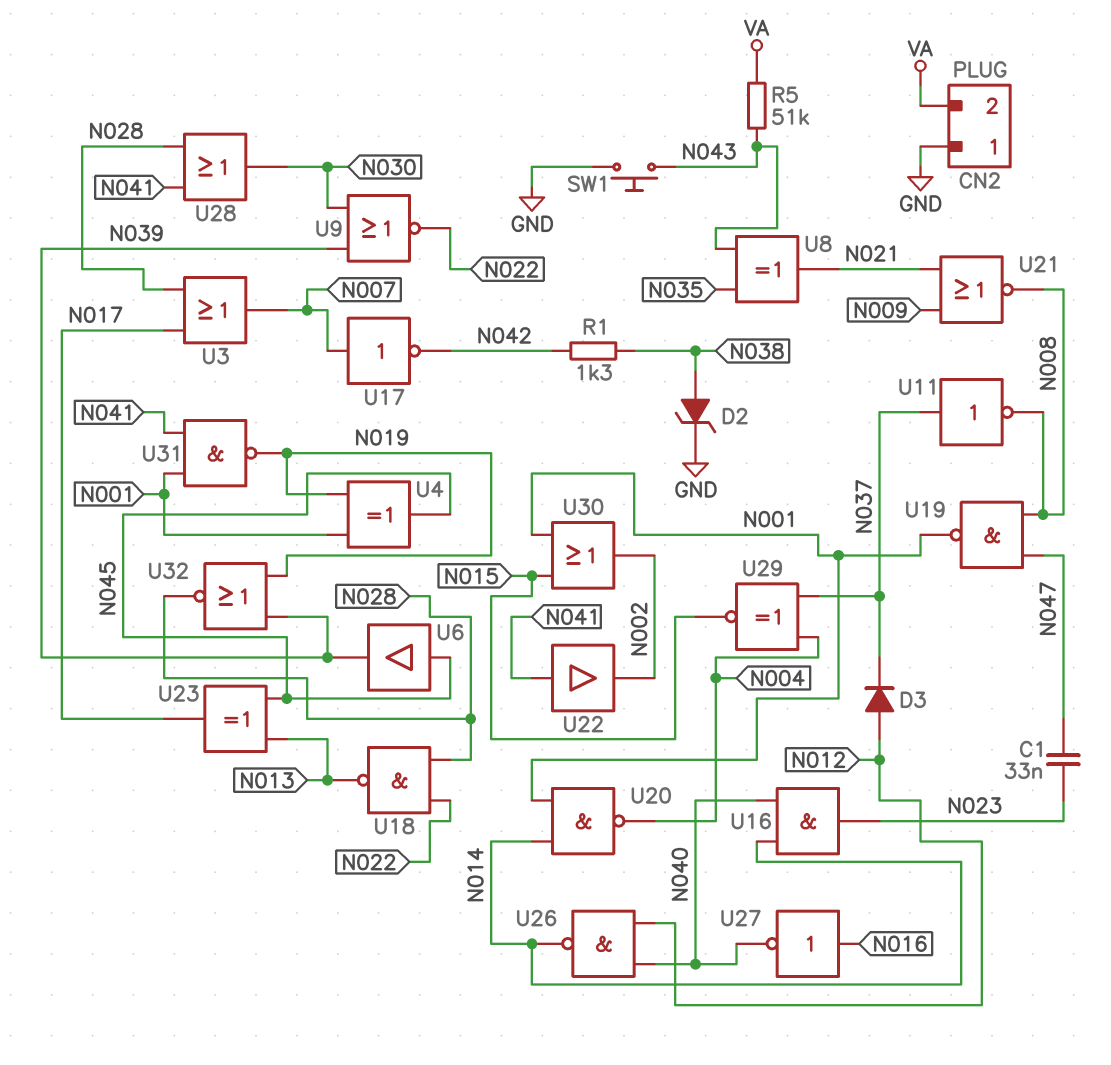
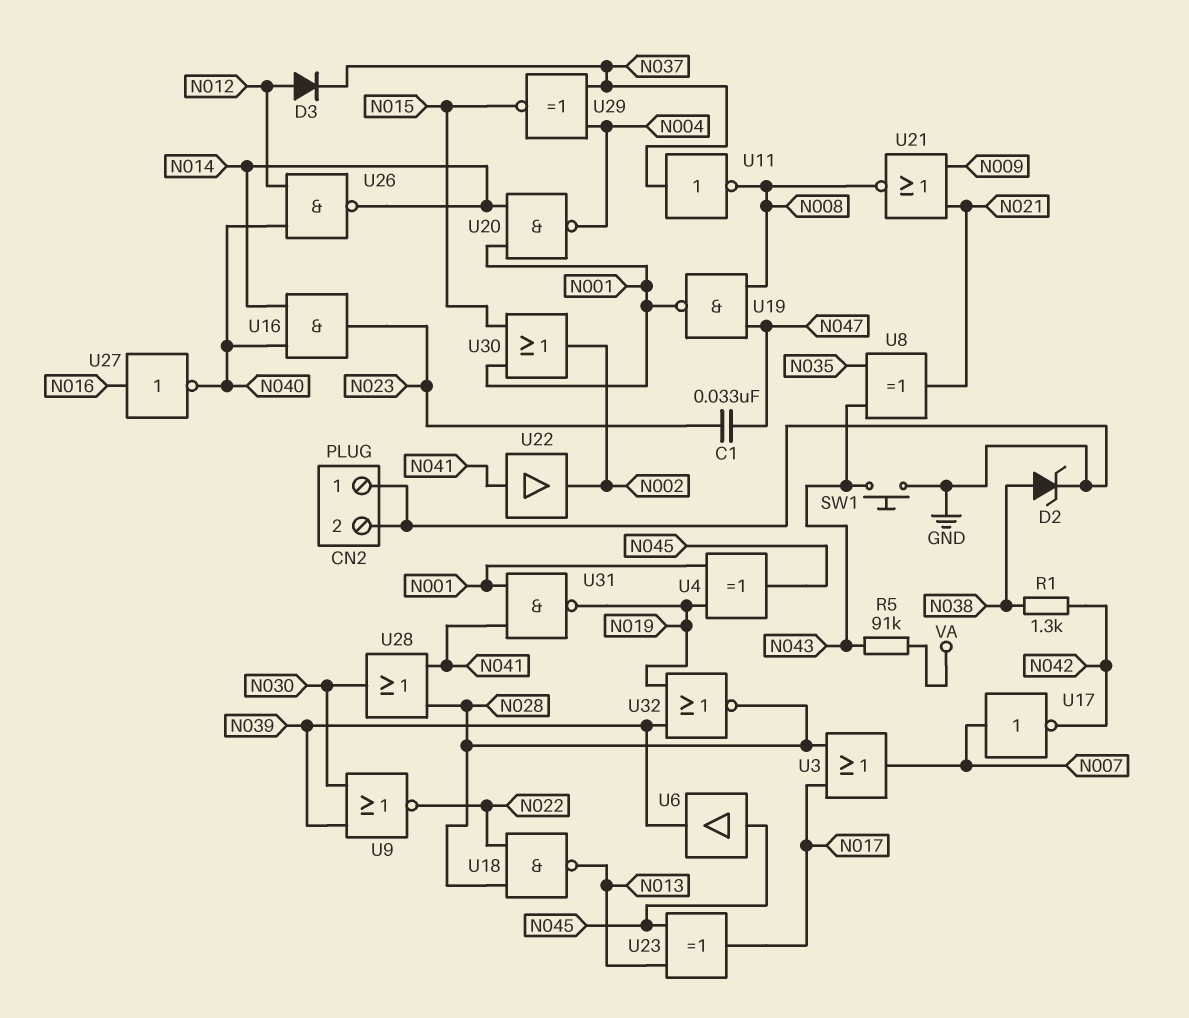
CN2 pin 2: VA -> GND
R5: 51k (N043, VA) -> 91k (N043, VA)

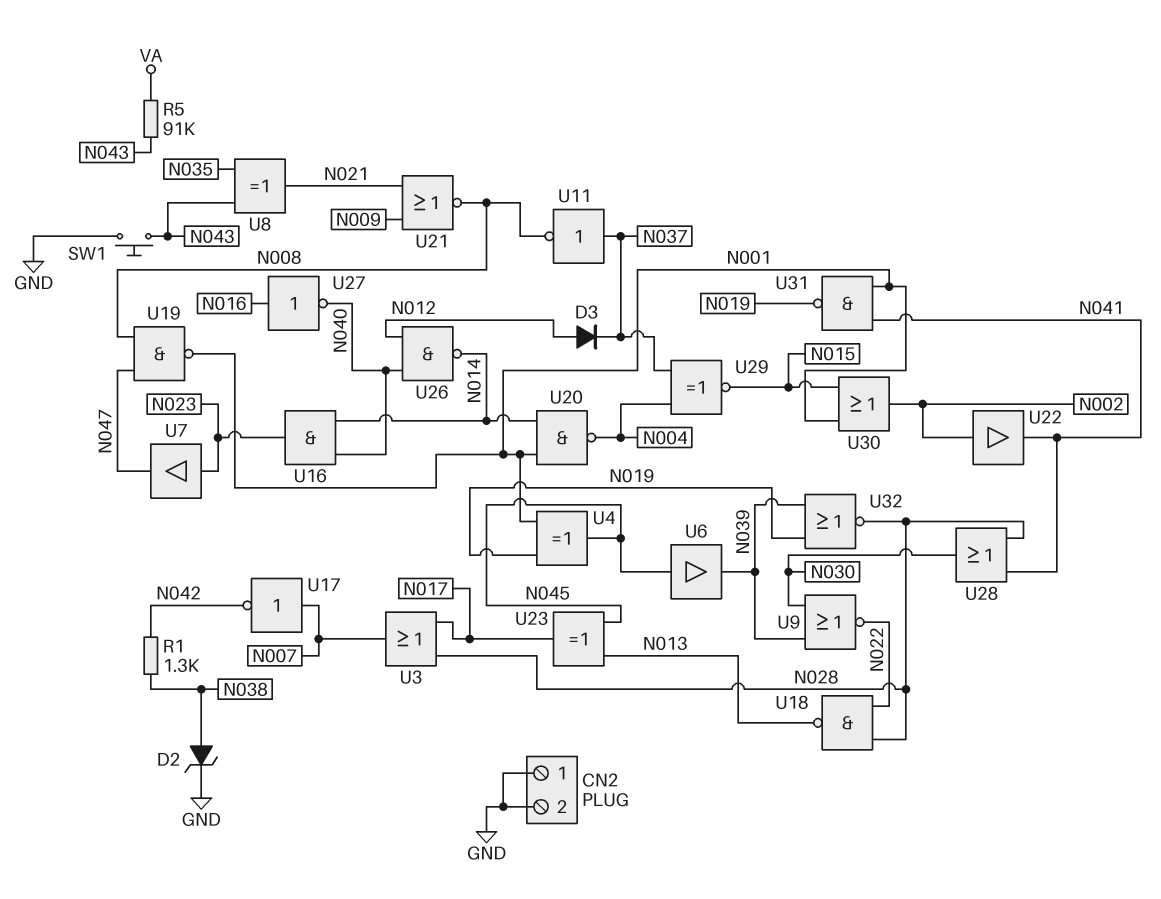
C1: 33nF (N023, N047) -> none
U7: none -> buffer (in N023, out N047)
U22: buffer (in N041, out N002) -> buffer (in N002, out N041)

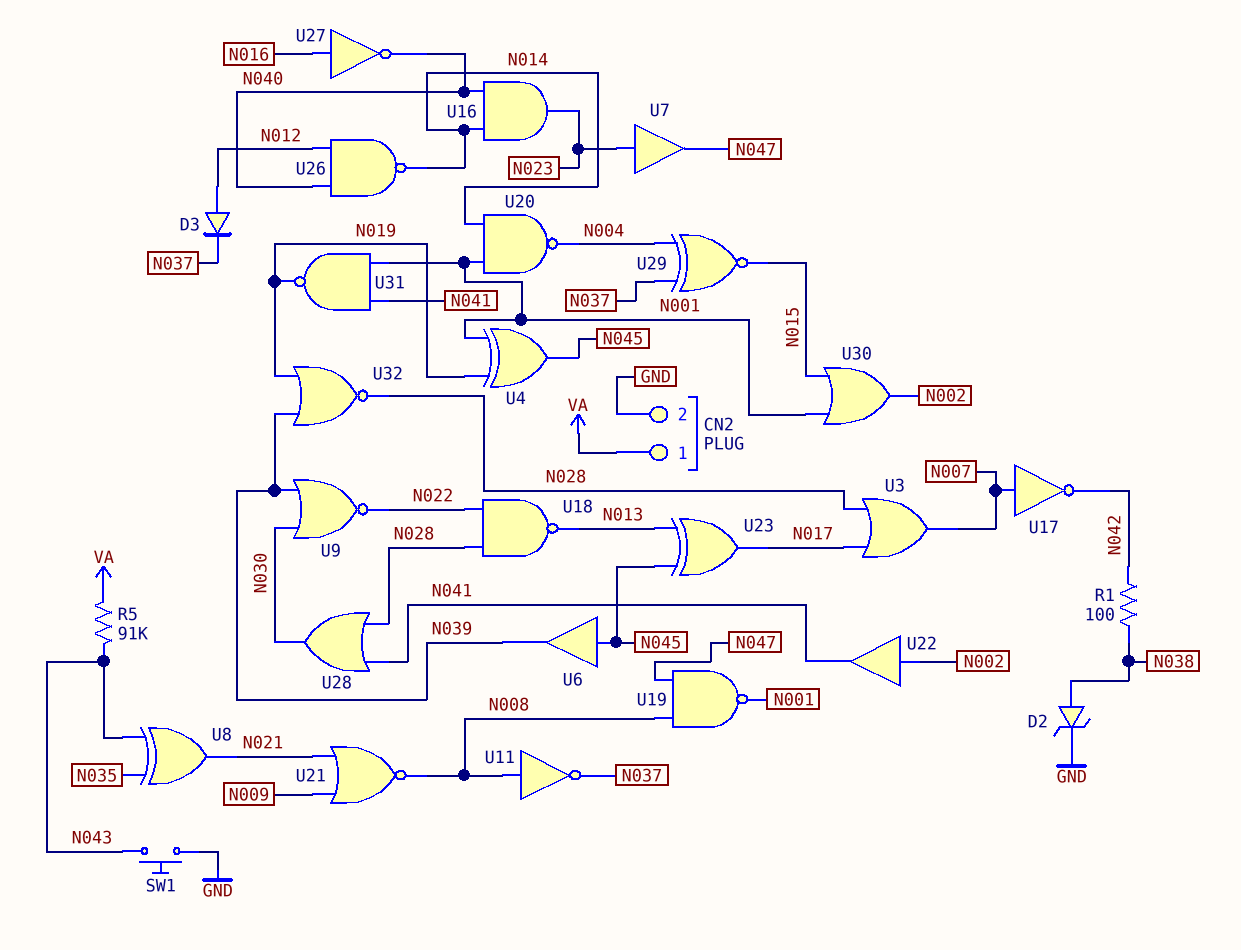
CN2 pin 1: GND -> VA
R1: 1.3k (N038, N042) -> 100 (N038, N042)
U11: NOT (in N037, out N008) -> NOT (in N008, out N037)

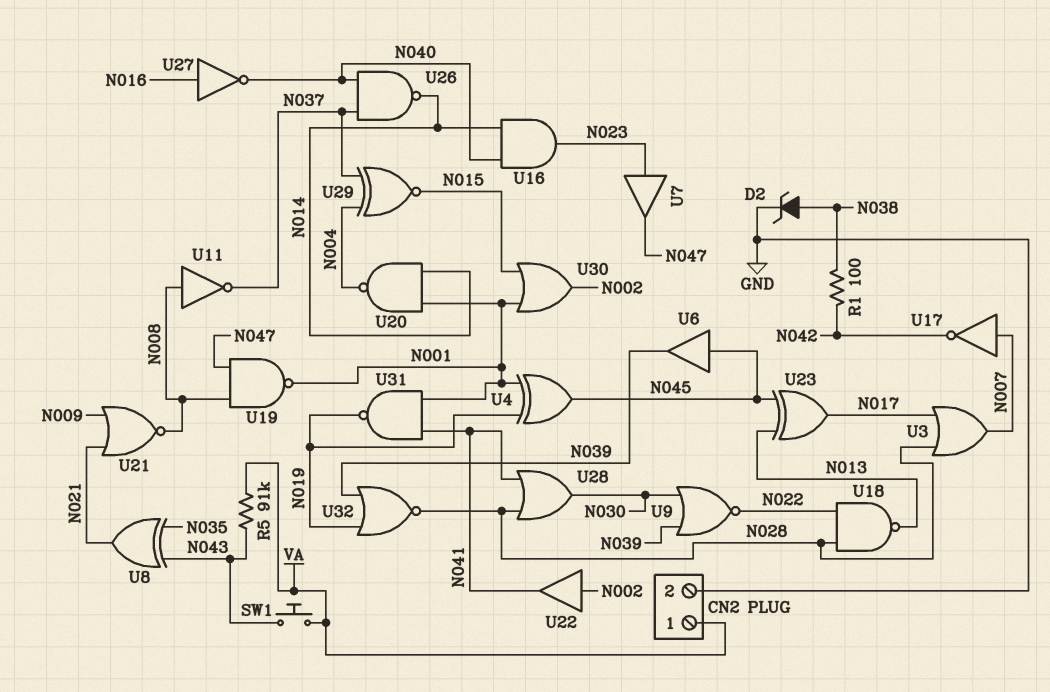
D3: diode (A N012, K N037) -> none
SW1: button (GND, N043) -> button (N043, VA)
U26: NAND (in N012, in N040, out N014) -> NAND (in N037, in N040, out N014)

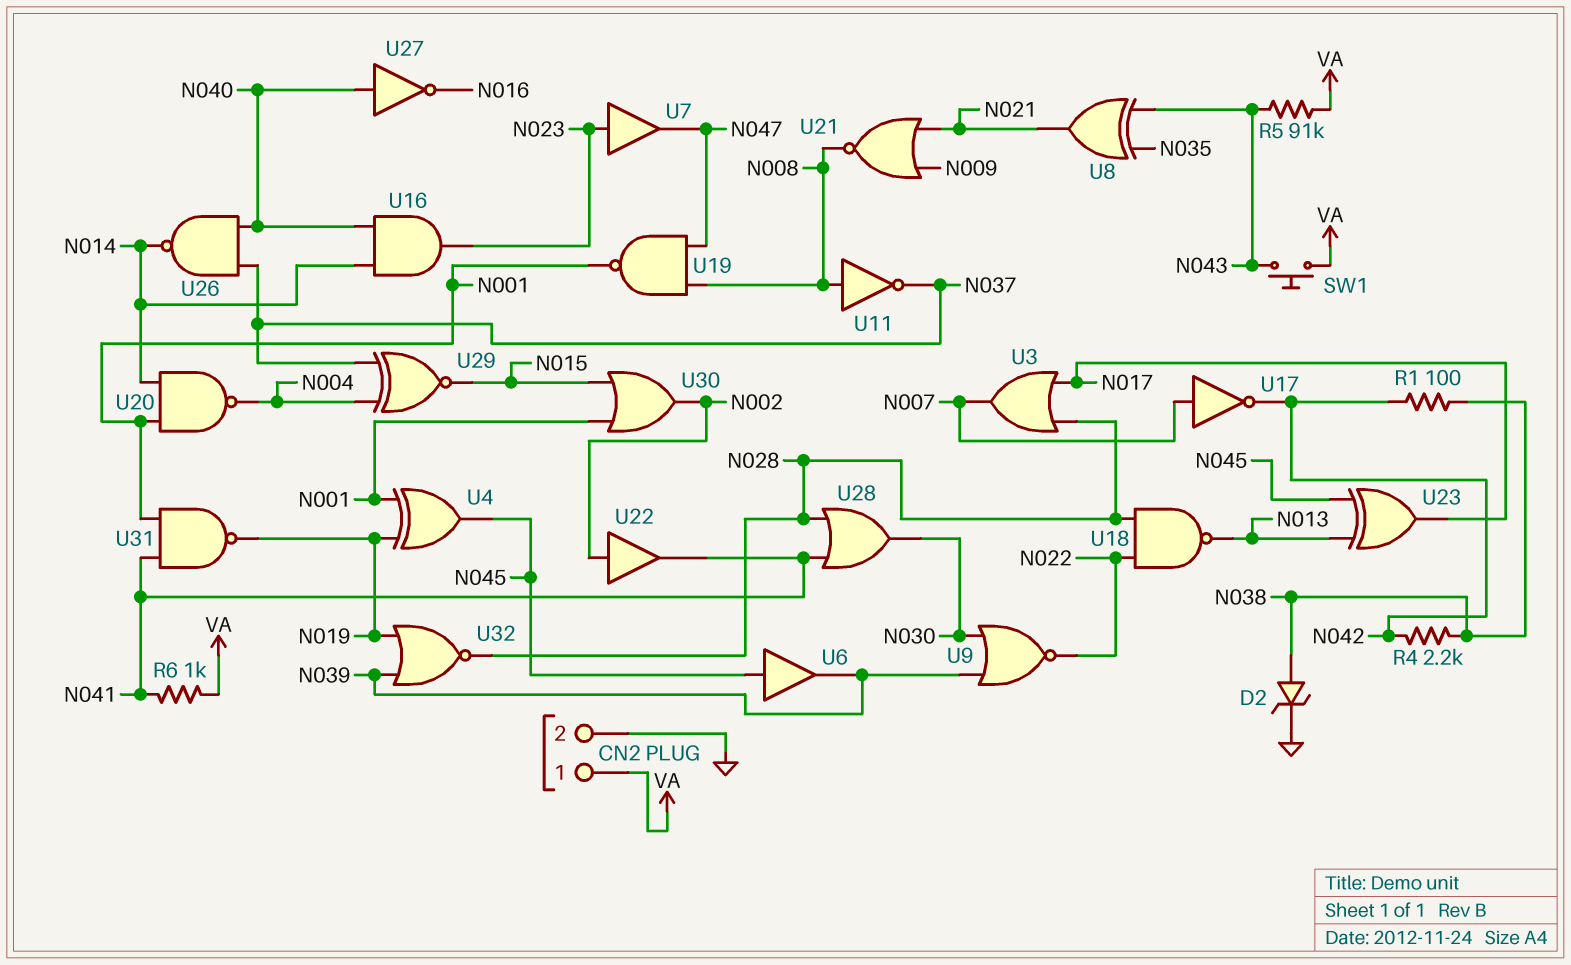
R4: none -> 2.2k (N038, N042)
R6: none -> 1k (N041, VA)
U27: NOT (in N016, out N040) -> NOT (in N040, out N016)

